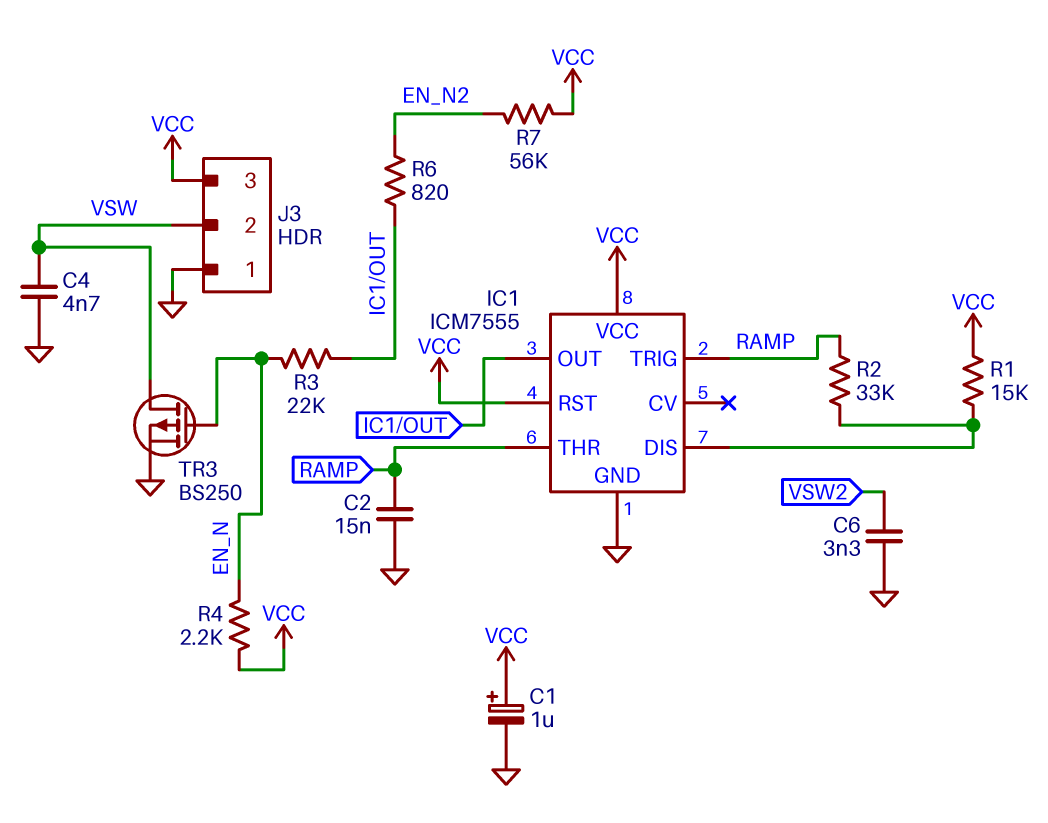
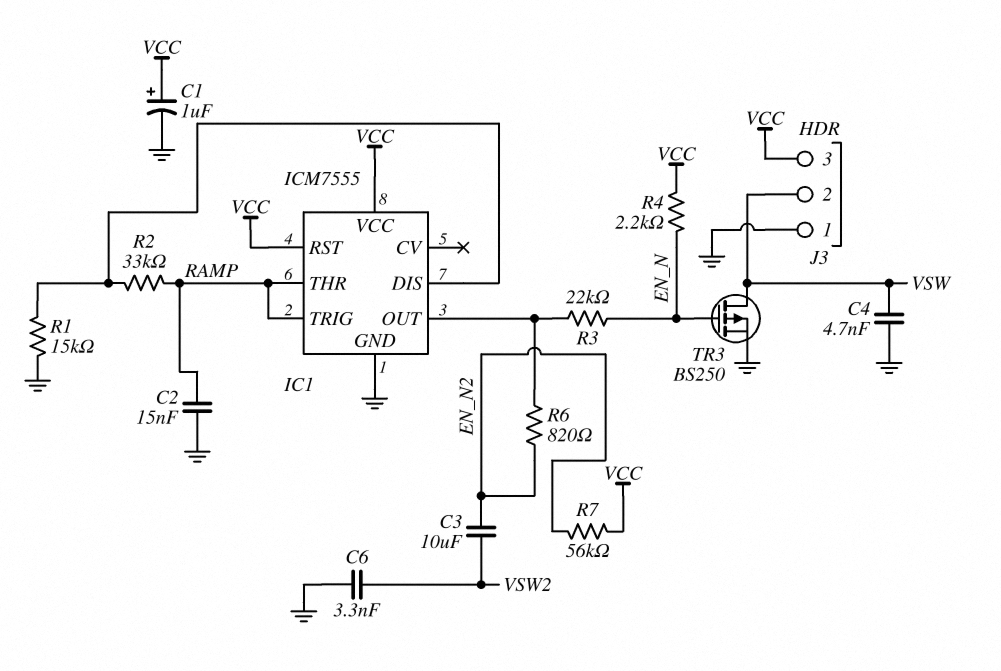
C3: none -> 10uF (EN_N2, VSW2)
R1: 15k (IC1/DIS, VCC) -> 15k (GND, IC1/DIS)

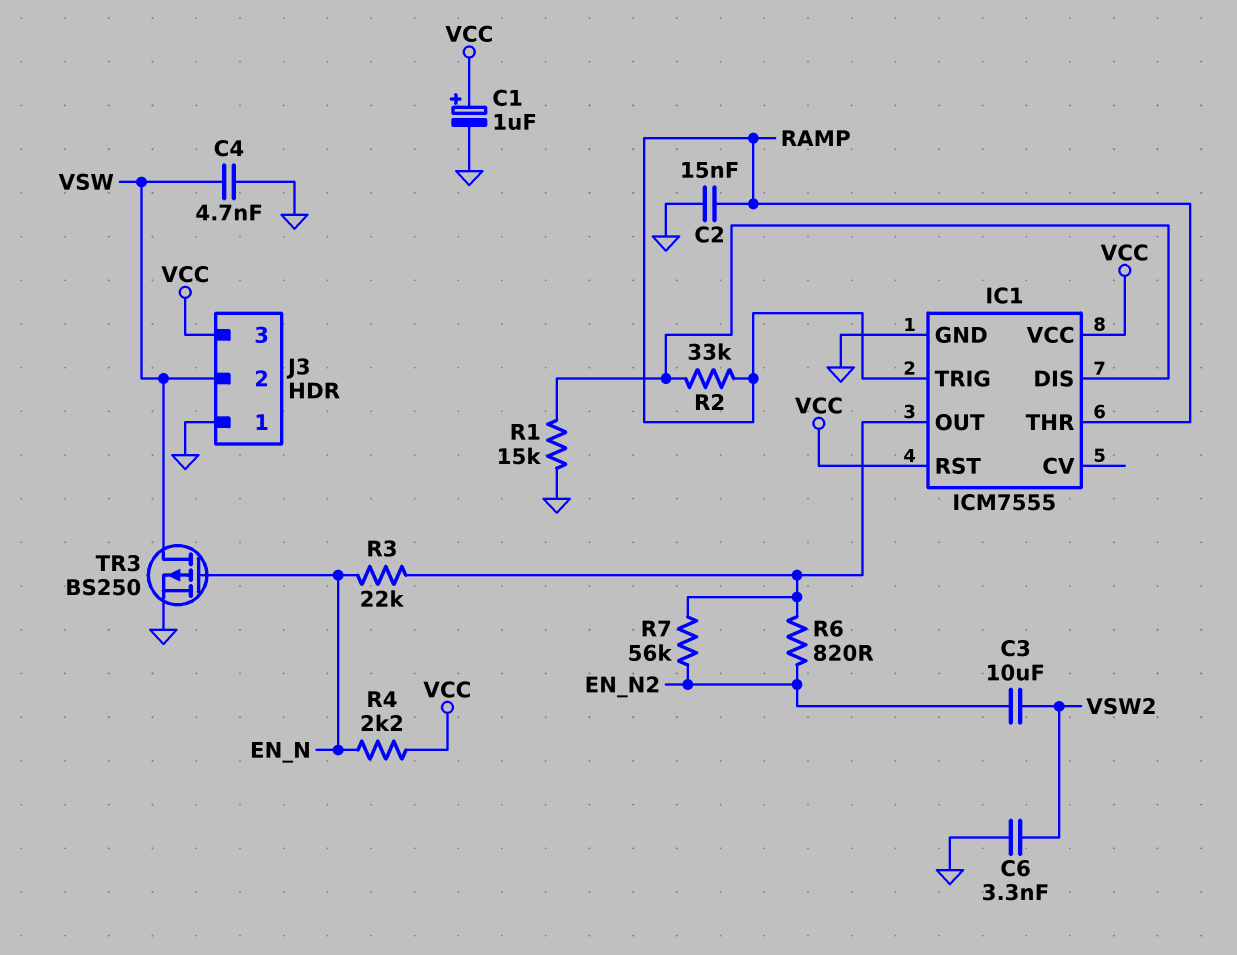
R7: 56k (EN_N2, VCC) -> 56k (EN_N2, IC1/OUT)

